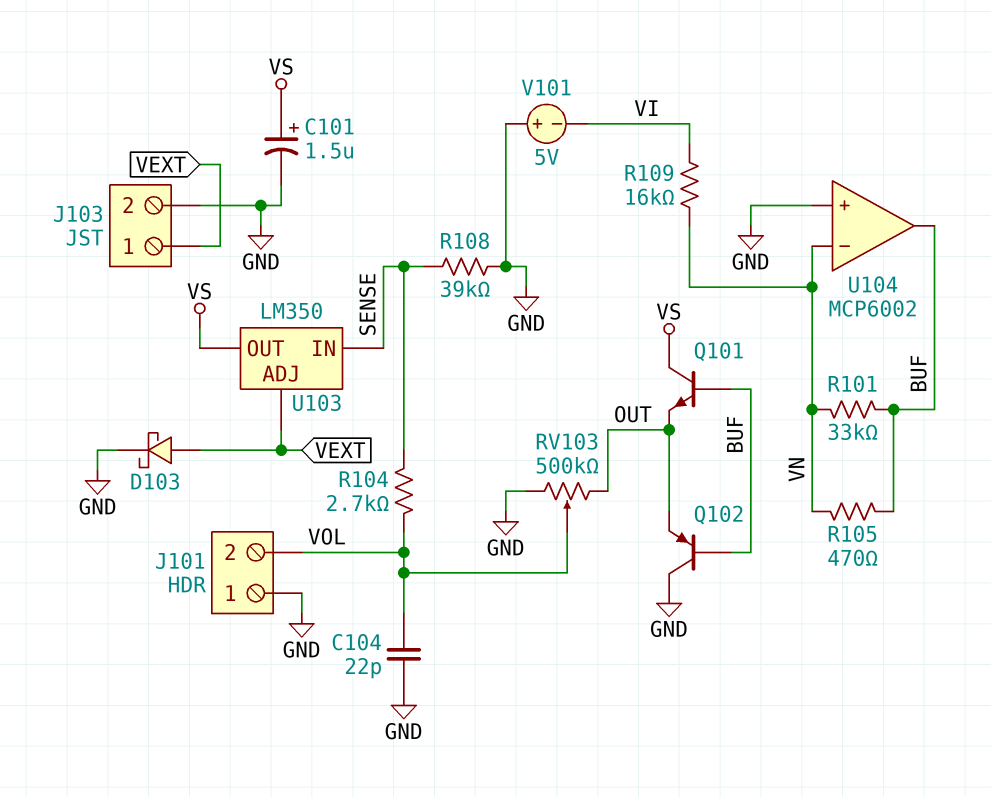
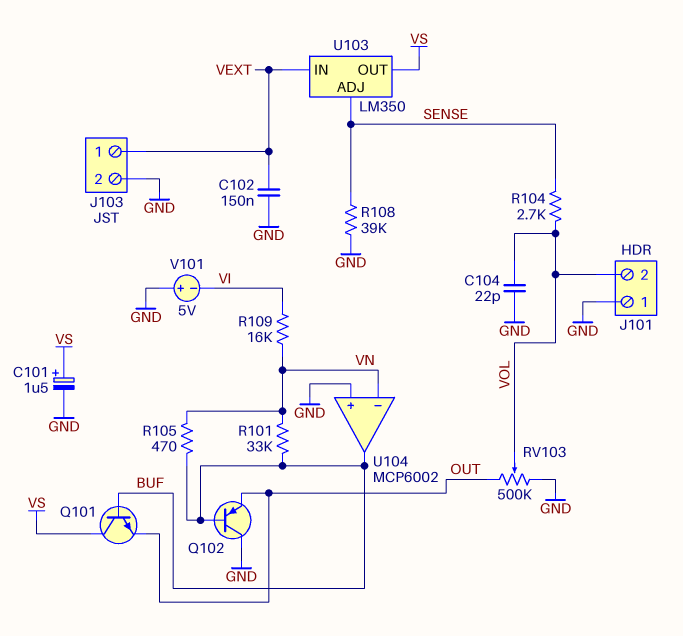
C102: none -> 150nF (GND, VEXT)
D103: schottky (A VEXT, K GND) -> none
U103 pin ADJ: VEXT -> SENSE
U103 pin IN: SENSE -> VEXT

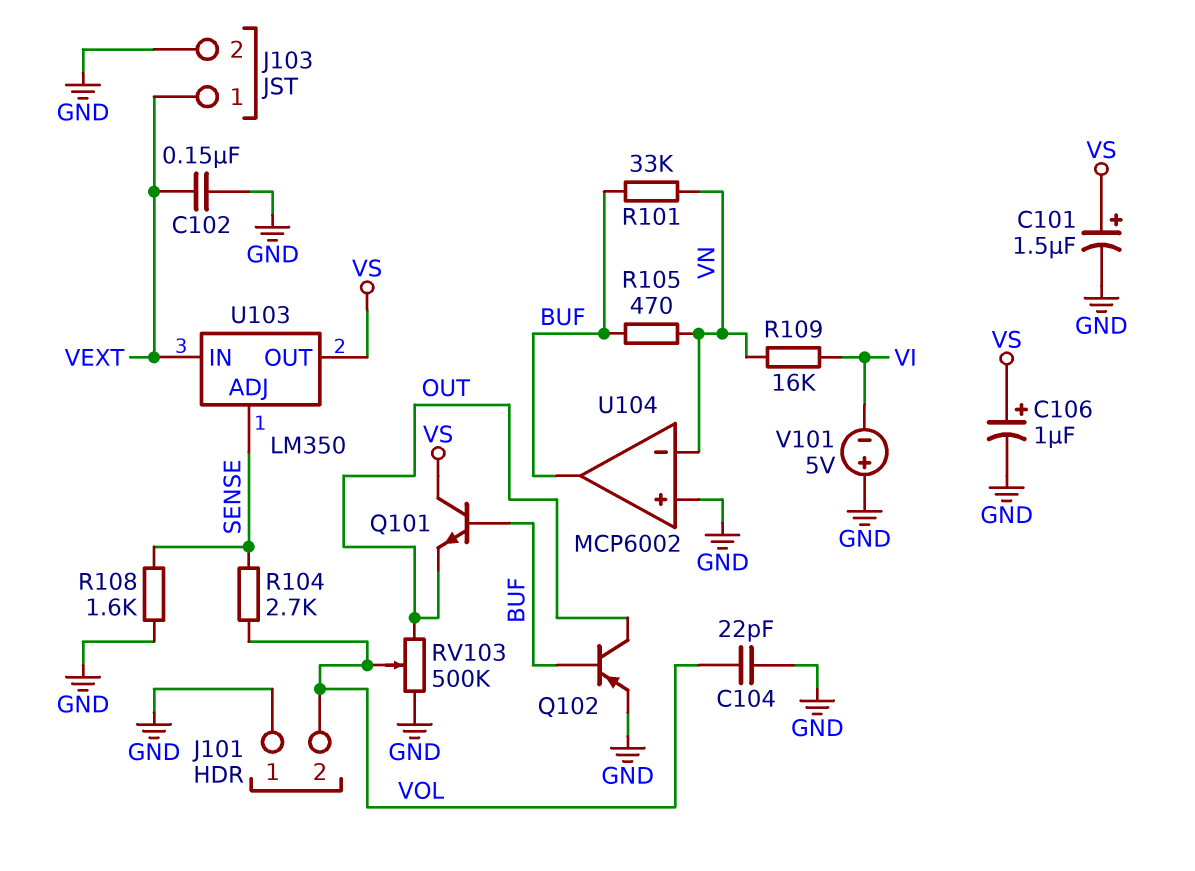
C106: none -> 1uF (plus VS, minus GND)
Q102: PNP (B BUF, C GND, E OUT) -> PNP (B BUF, C OUT, E GND)
R108: 39k (GND, SENSE) -> 1.6k (GND, SENSE)

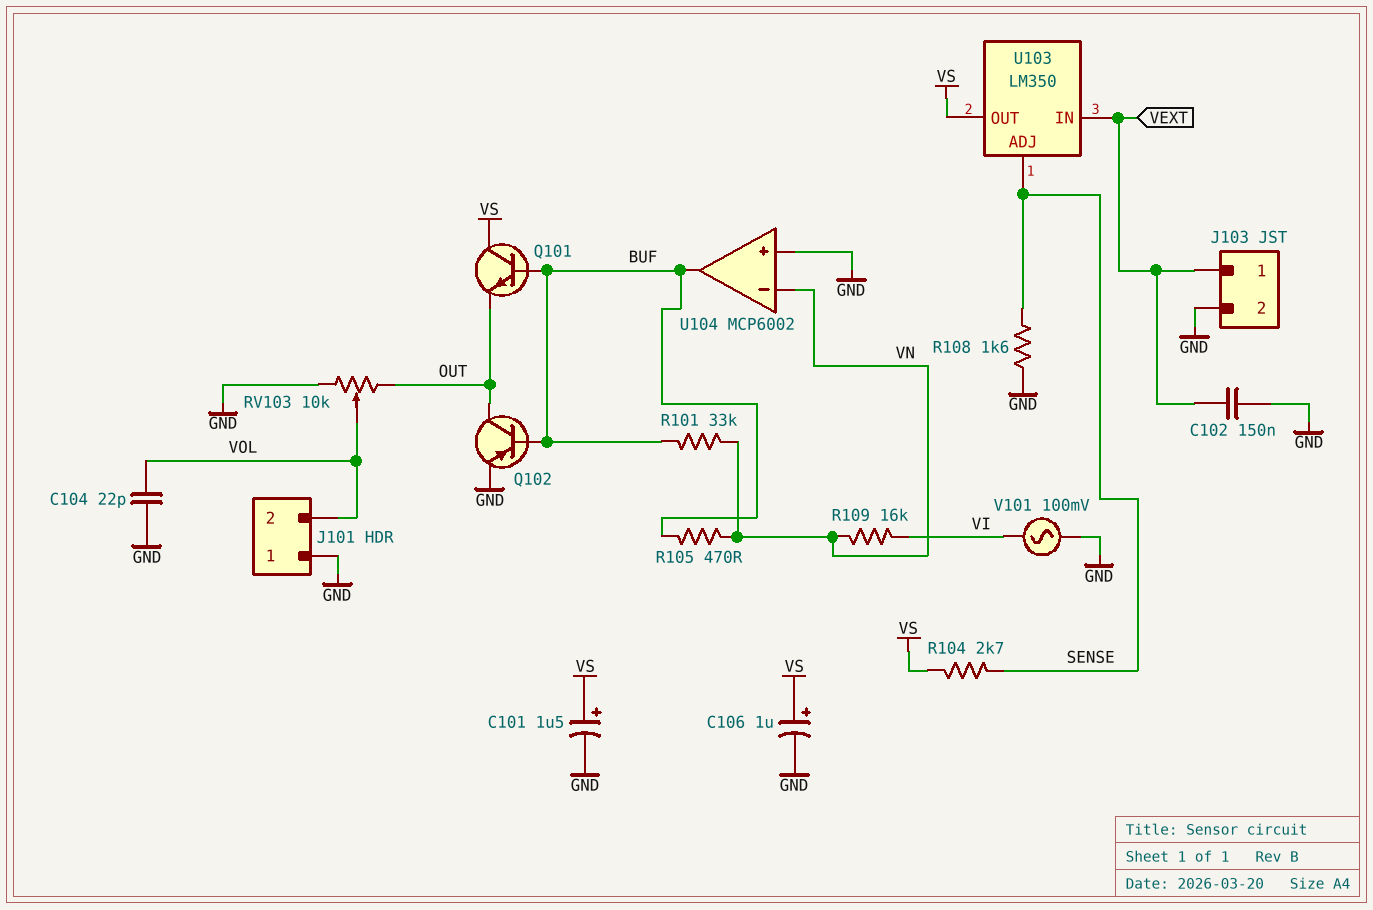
R104: 2.7k (SENSE, VOL) -> 2.7k (SENSE, VS)
RV103: 500k (GND, OUT, wiper VOL) -> 10k (GND, OUT, wiper VOL)
V101: 5V (plus GND, minus VI) -> AC 100mV (GND, VI)

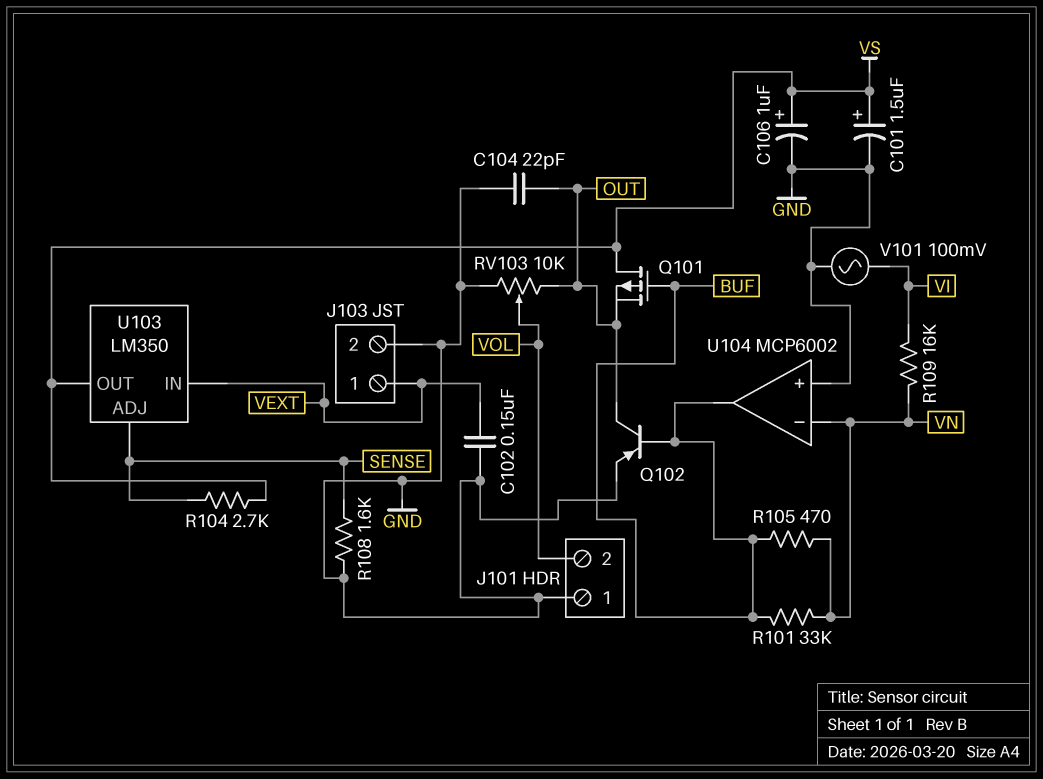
C104: 22pF (GND, VOL) -> 22pF (GND, OUT)
Q101: NPN (B BUF, C VS, E OUT) -> PMOS (G BUF, D VS, S OUT)

